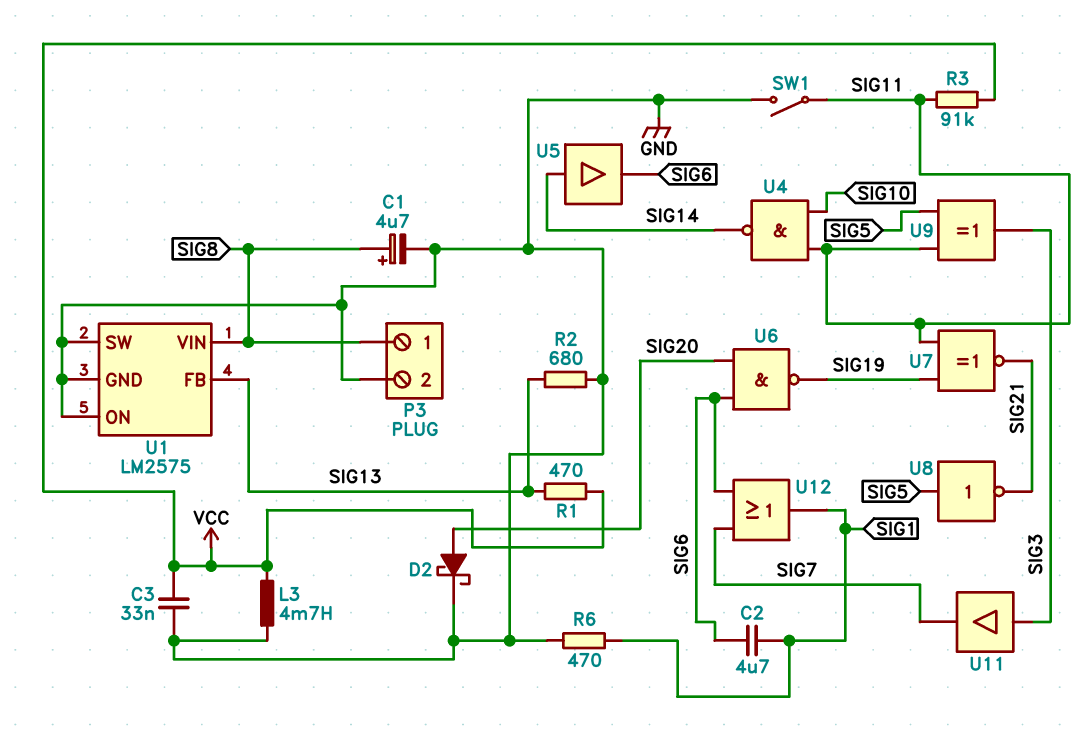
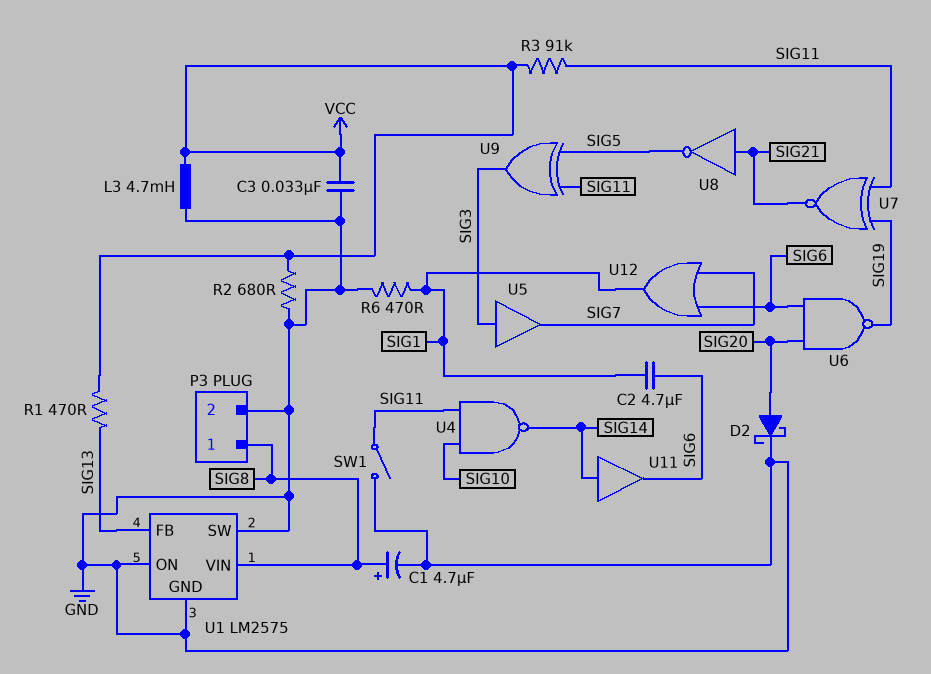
R2: 680 (GND, SIG13) -> 680 (GND, VCC)
U5: buffer (in SIG14, out SIG6) -> buffer (in SIG3, out SIG7)
U8: NOT (in SIG5, out SIG21) -> NOT (in SIG21, out SIG5)
U11: buffer (in SIG3, out SIG7) -> buffer (in SIG14, out SIG6)

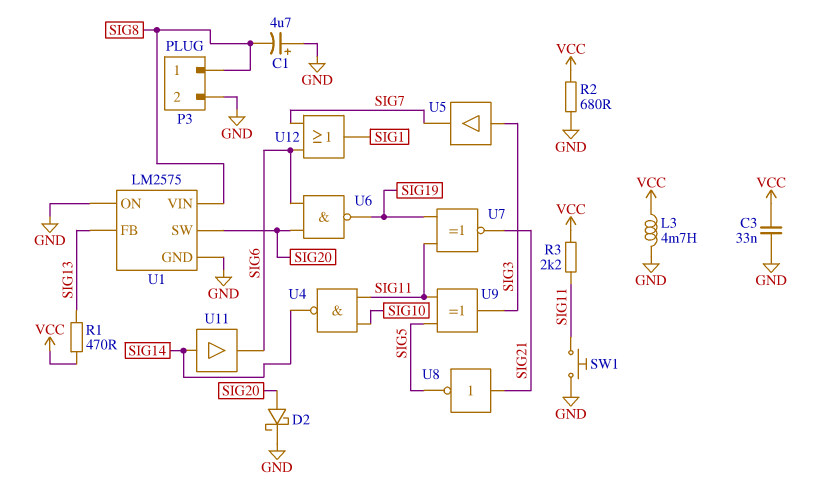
C1: 4.7uF (plus SIG8, minus GND) -> 4.7uF (plus GND, minus SIG8)
C2: 4.7uF (SIG1, SIG6) -> none
R3: 91k (SIG11, VCC) -> 2.2k (SIG11, VCC)
R6: 470 (GND, SIG1) -> none
SW1: switch (GND, SIG11) -> button (GND, SIG11)
U1 pin SW: GND -> SIG20

